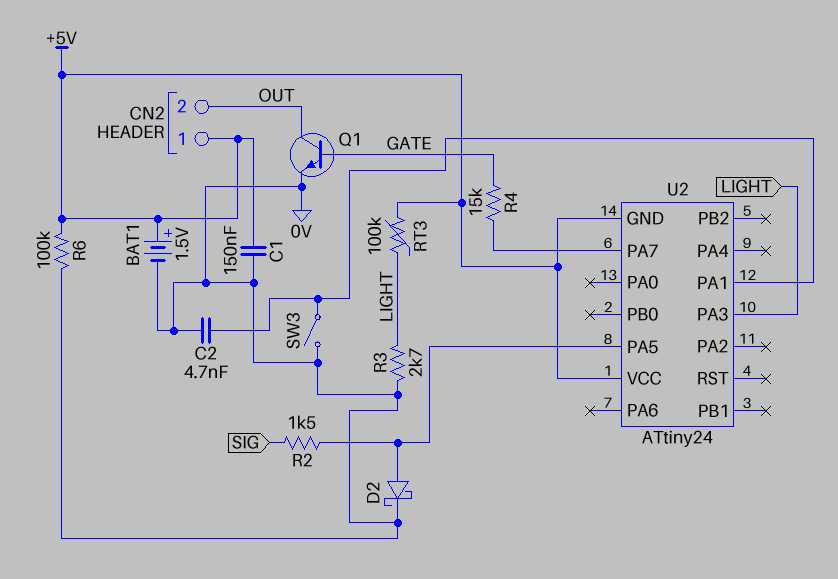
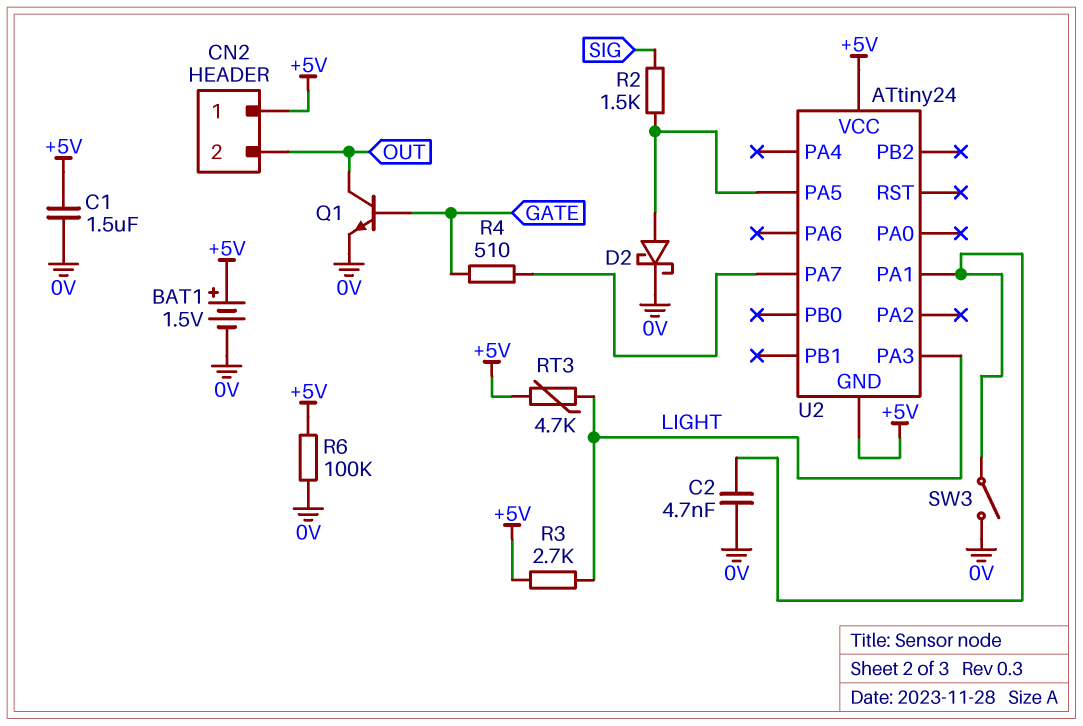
C1: 150nF (+5V, 0V) -> 1.5uF (+5V, 0V)
R3: 2.7k (0V, LIGHT) -> 2.7k (+5V, LIGHT)
R4: 15k (GATE, U2/PA7) -> 510 (GATE, U2/PA7)
RT3: 100k (+5V, LIGHT) -> 4.7k (+5V, LIGHT)

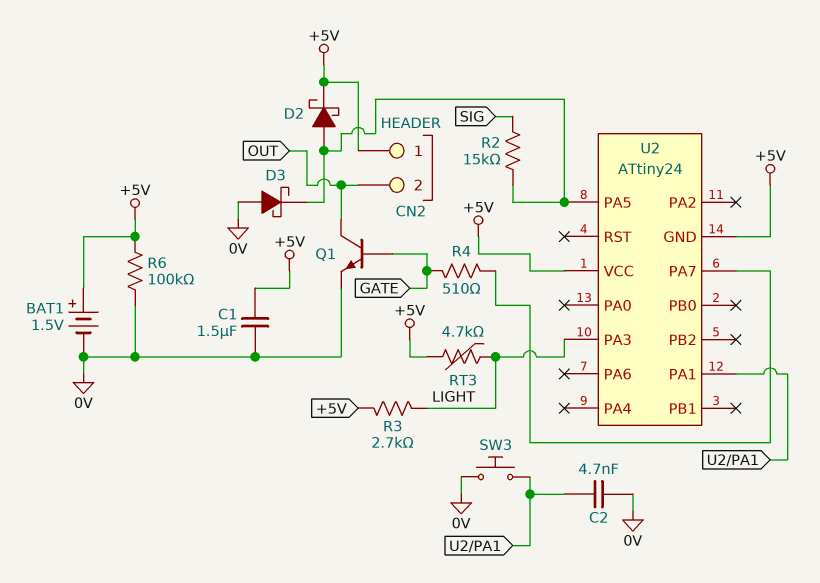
D2: schottky (A U2/PA5, K 0V) -> schottky (A U2/PA5, K +5V)
D3: none -> schottky (A 0V, K U2/PA5)
R2: 1.5k (SIG, U2/PA5) -> 15k (SIG, U2/PA5)
SW3: switch (0V, U2/PA1) -> button (0V, U2/PA1)

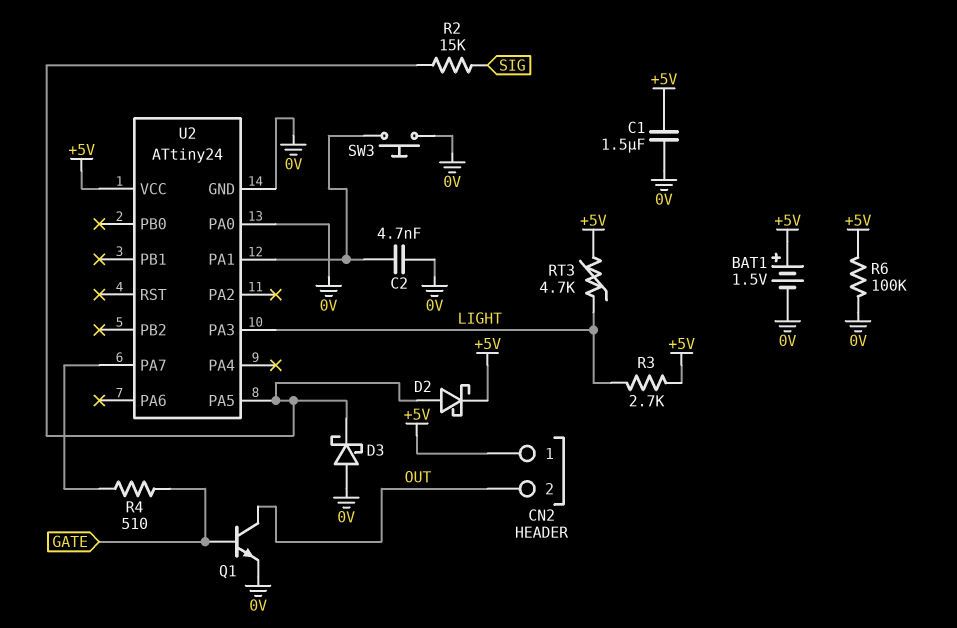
U2 pin GND: +5V -> 0V
U2 pin PA0: none -> 0V

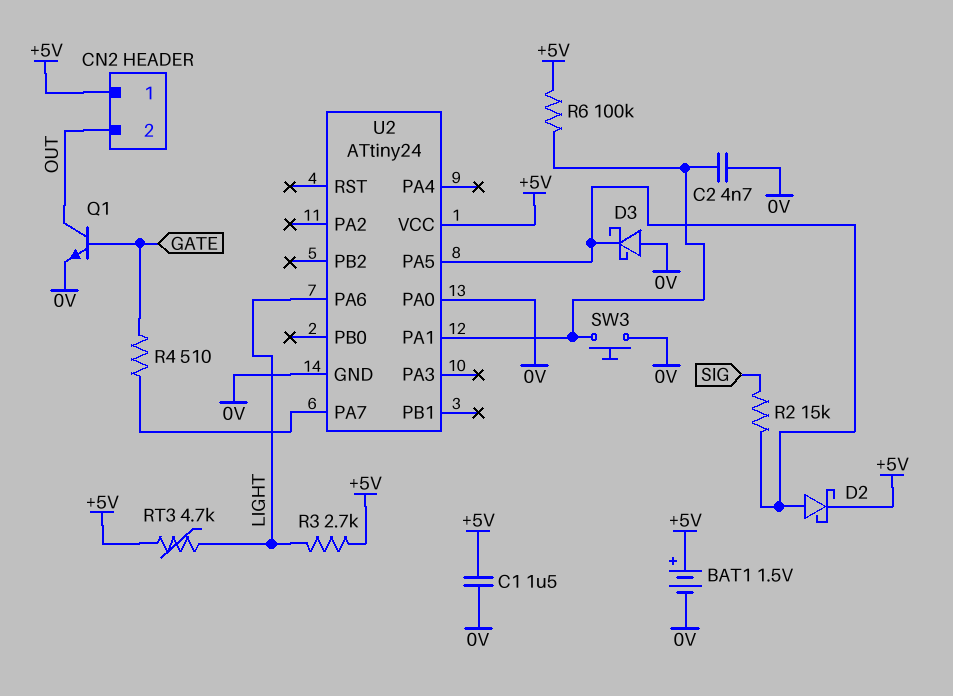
R6: 100k (+5V, 0V) -> 100k (+5V, U2/PA1)
U2 pin PA3: LIGHT -> none
U2 pin PA6: none -> LIGHT

